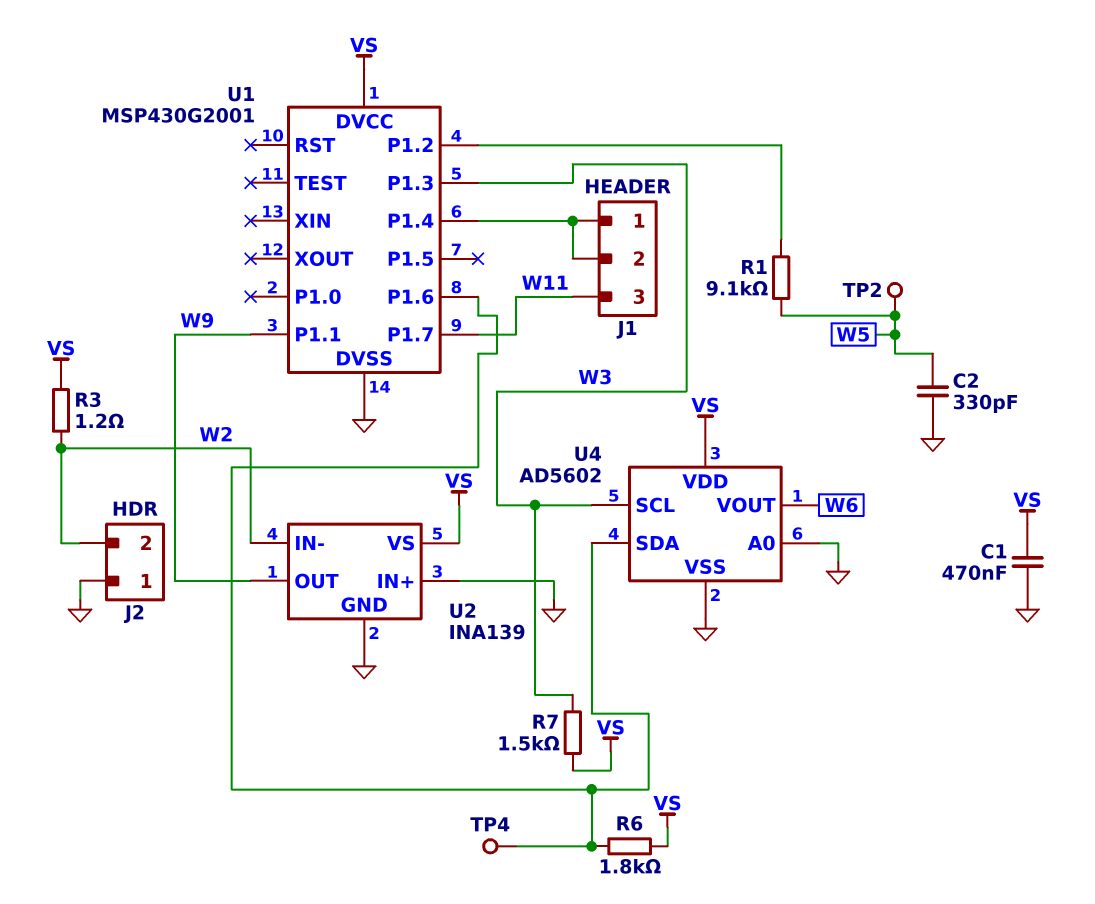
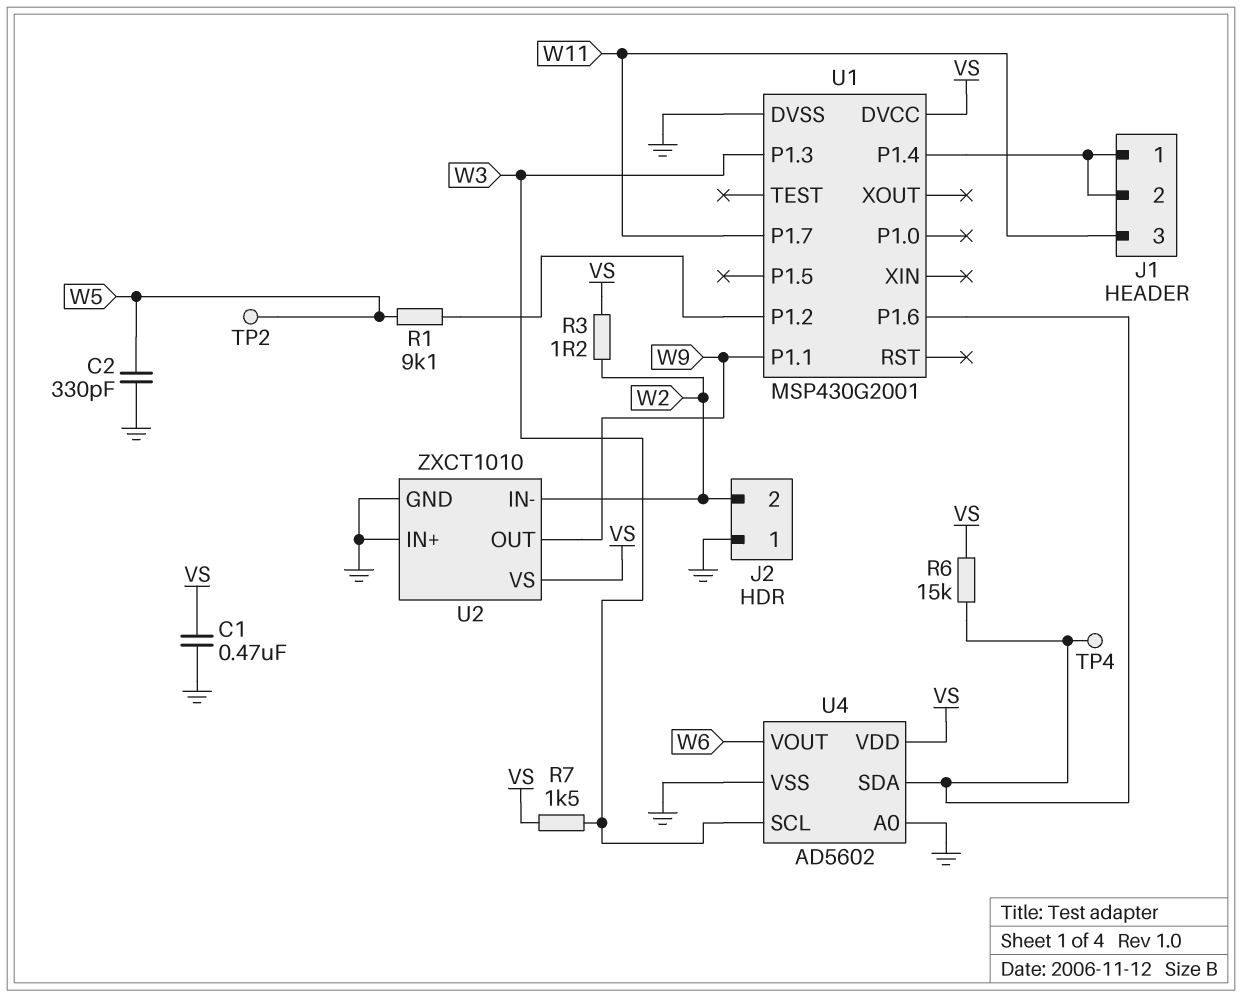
R6: 1.8k (U1/P1.6, VS) -> 15k (U1/P1.6, VS)
U2: INA139 -> ZXCT1010

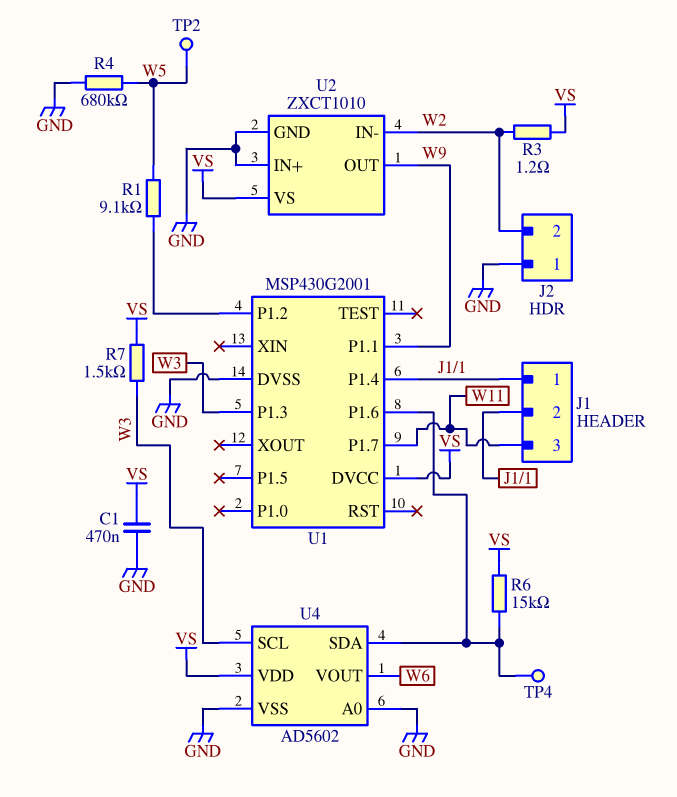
C2: 330pF (GND, W5) -> none
R4: none -> 680k (GND, W5)

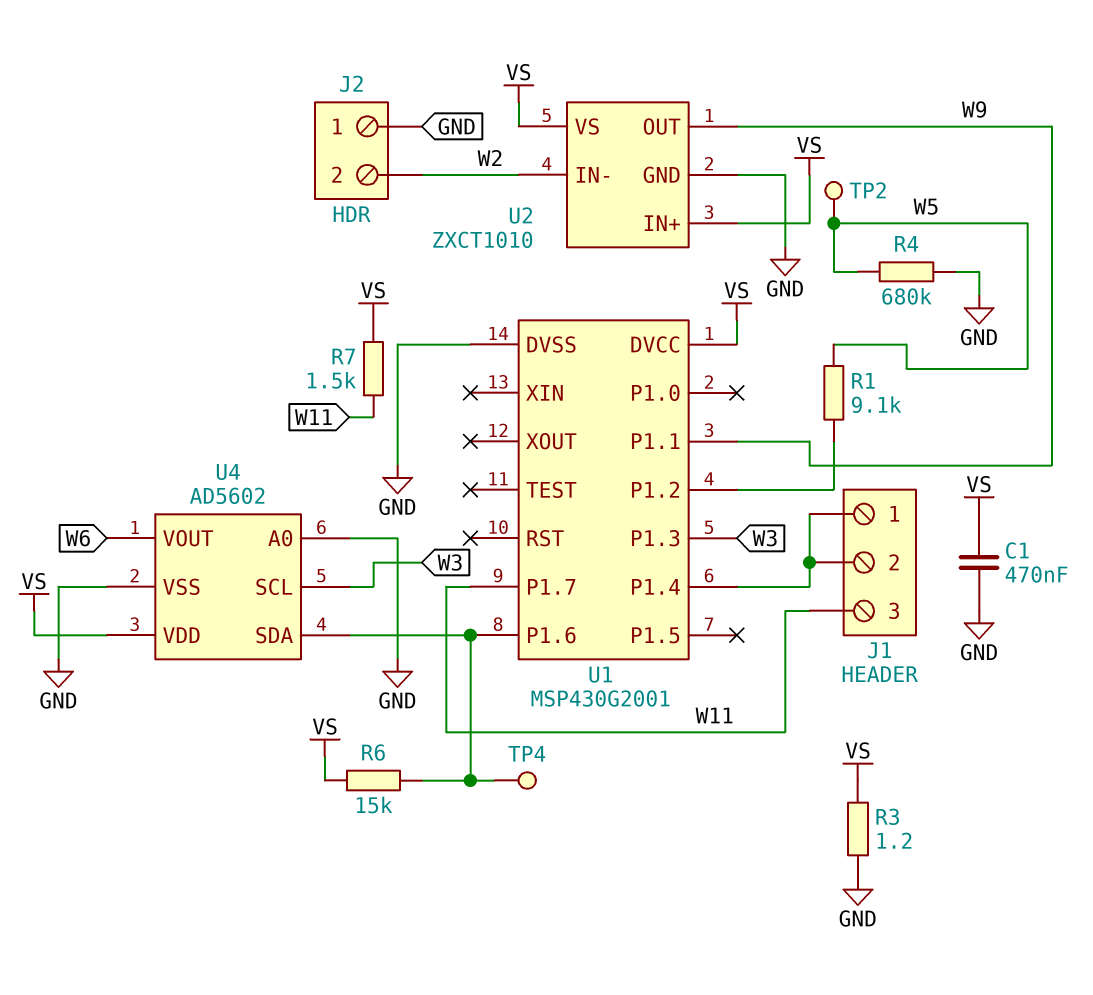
R3: 1.2 (VS, W2) -> 1.2 (GND, VS)
R7: 1.5k (VS, W3) -> 1.5k (VS, W11)
U2 pin IN+: GND -> VS

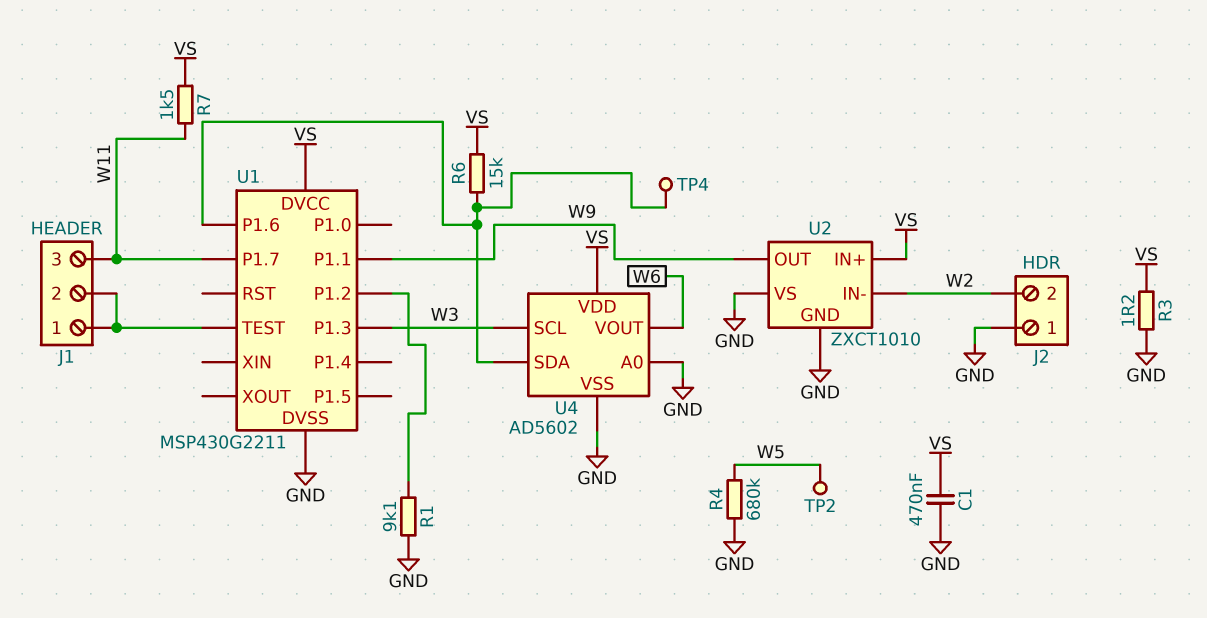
R1: 9.1k (U1/P1.2, W5) -> 9.1k (GND, U1/P1.2)
U1: MSP430G2001 -> MSP430G2211
U1 pin P1.4: J1/1 -> none
U1 pin TEST: none -> J1/1
U2 pin VS: VS -> GND

